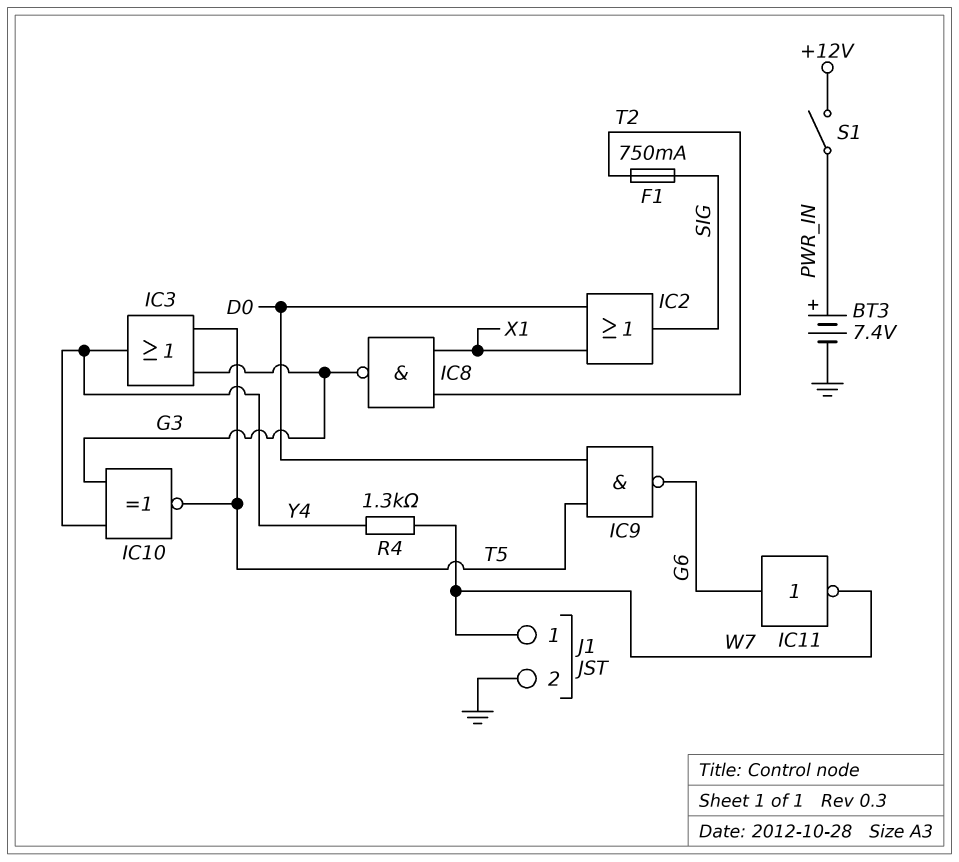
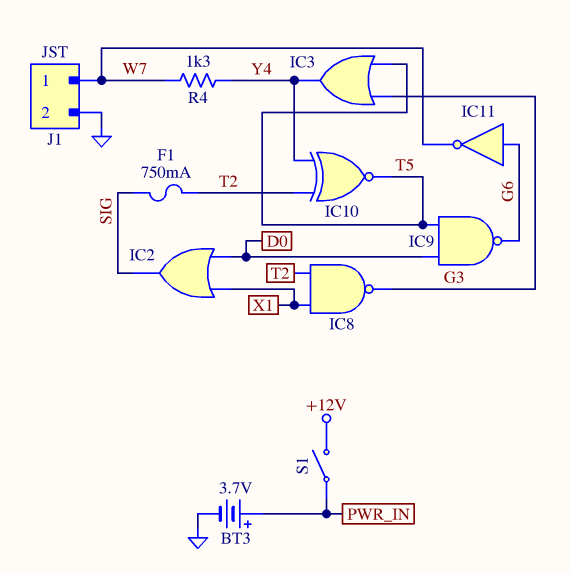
BT3: 7.4V (plus PWR_IN, minus GND) -> 3.7V (plus PWR_IN, minus GND)
IC10: XNOR (in G3, in Y4, out T5) -> XNOR (in T2, in Y4, out T5)

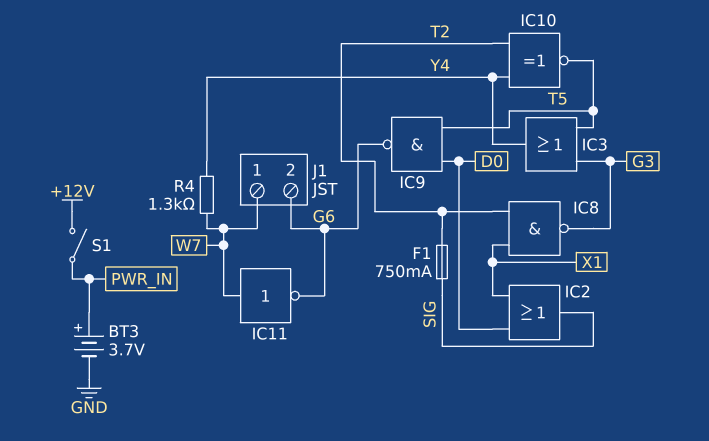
IC11: NOT (in G6, out W7) -> NOT (in W7, out G6)
J1 pin 2: GND -> G6

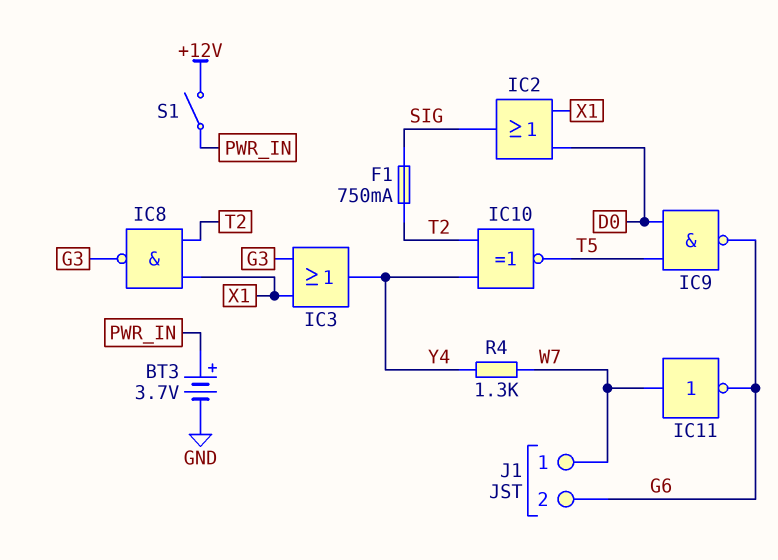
IC3: OR (in G3, in T5, out Y4) -> OR (in G3, in X1, out Y4)

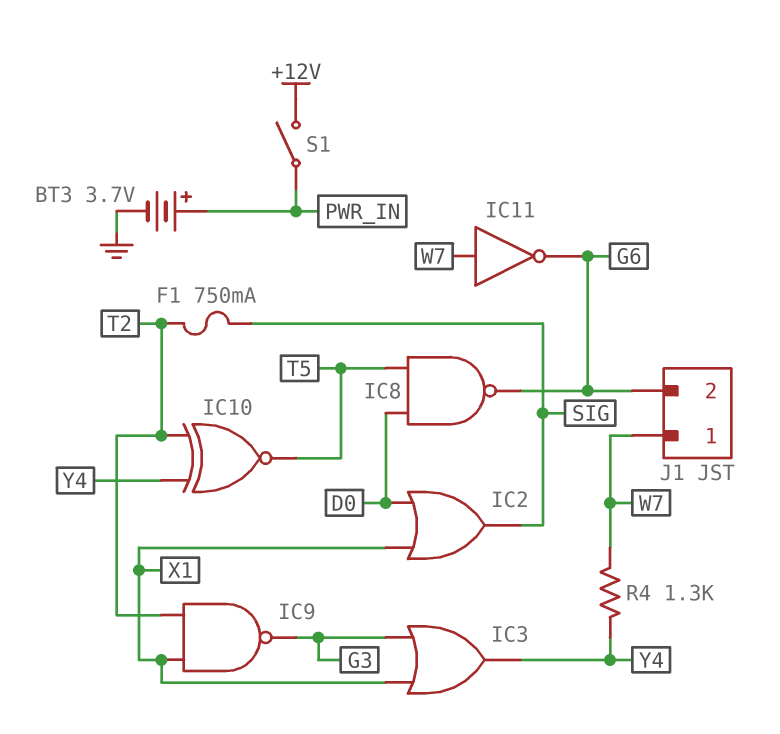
IC8: NAND (in T2, in X1, out G3) -> NAND (in D0, in T5, out G6)
IC9: NAND (in D0, in T5, out G6) -> NAND (in T2, in X1, out G3)

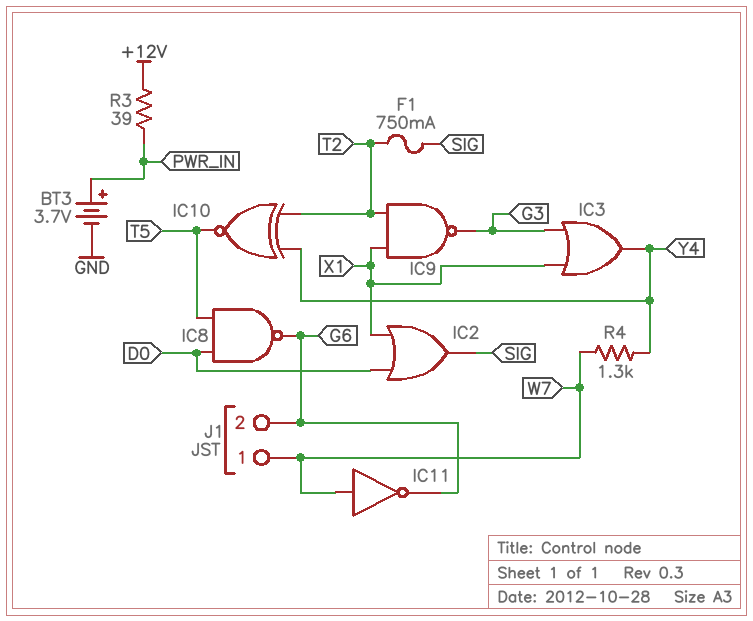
R3: none -> 39 (+12V, PWR_IN)
S1: switch (+12V, PWR_IN) -> none

